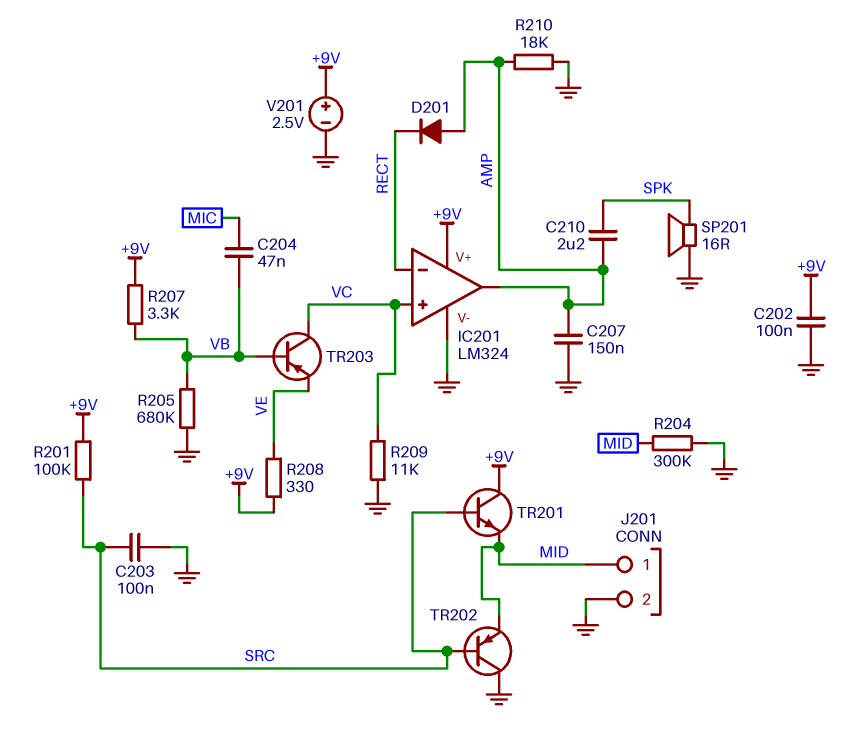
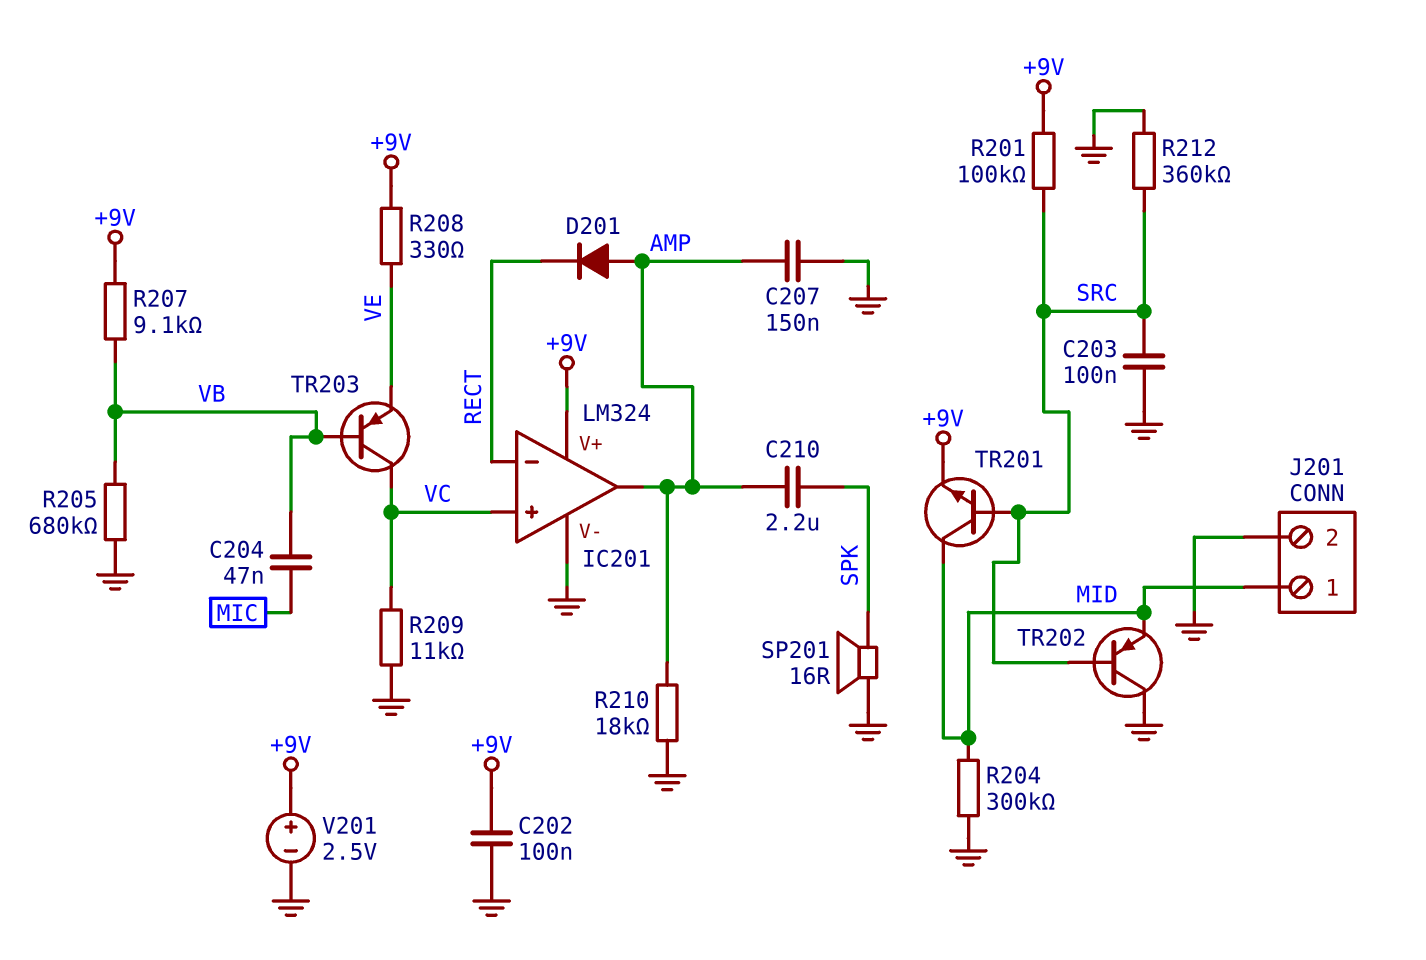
R207: 3.3k (+9V, VB) -> 9.1k (+9V, VB)
R212: none -> 360k (GND, SRC)
TR201: NPN (B SRC, C +9V, E MID) -> NPN (B SRC, C MID, E +9V)

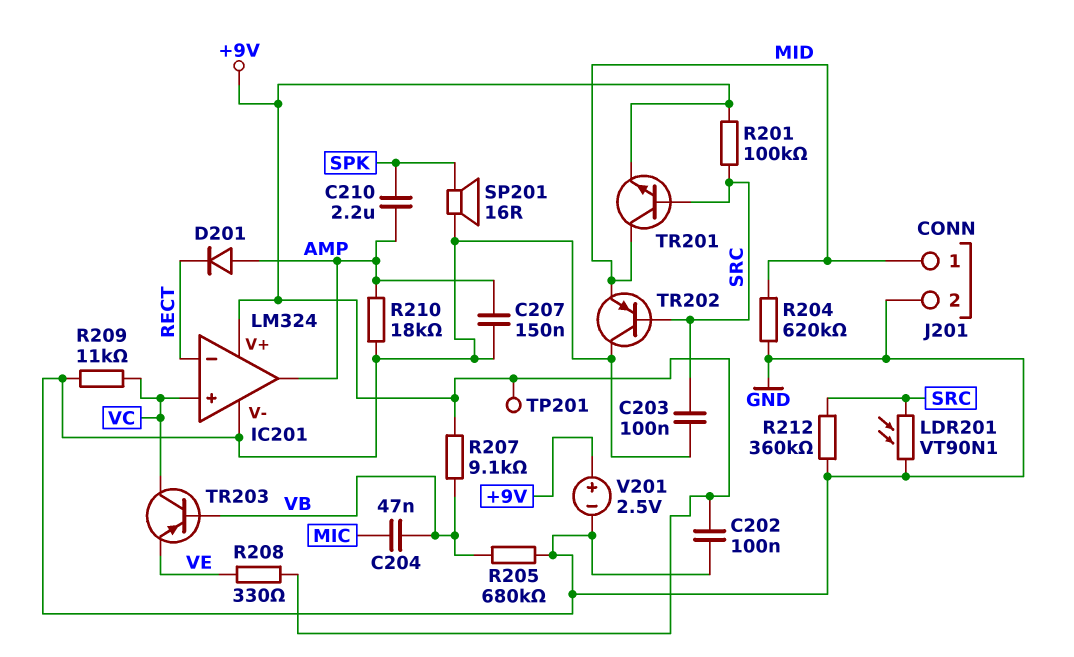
LDR201: none -> VT90N1 (GND, SRC)
R204: 300k (GND, MID) -> 620k (GND, MID)
TP201: none -> test point (+9V)

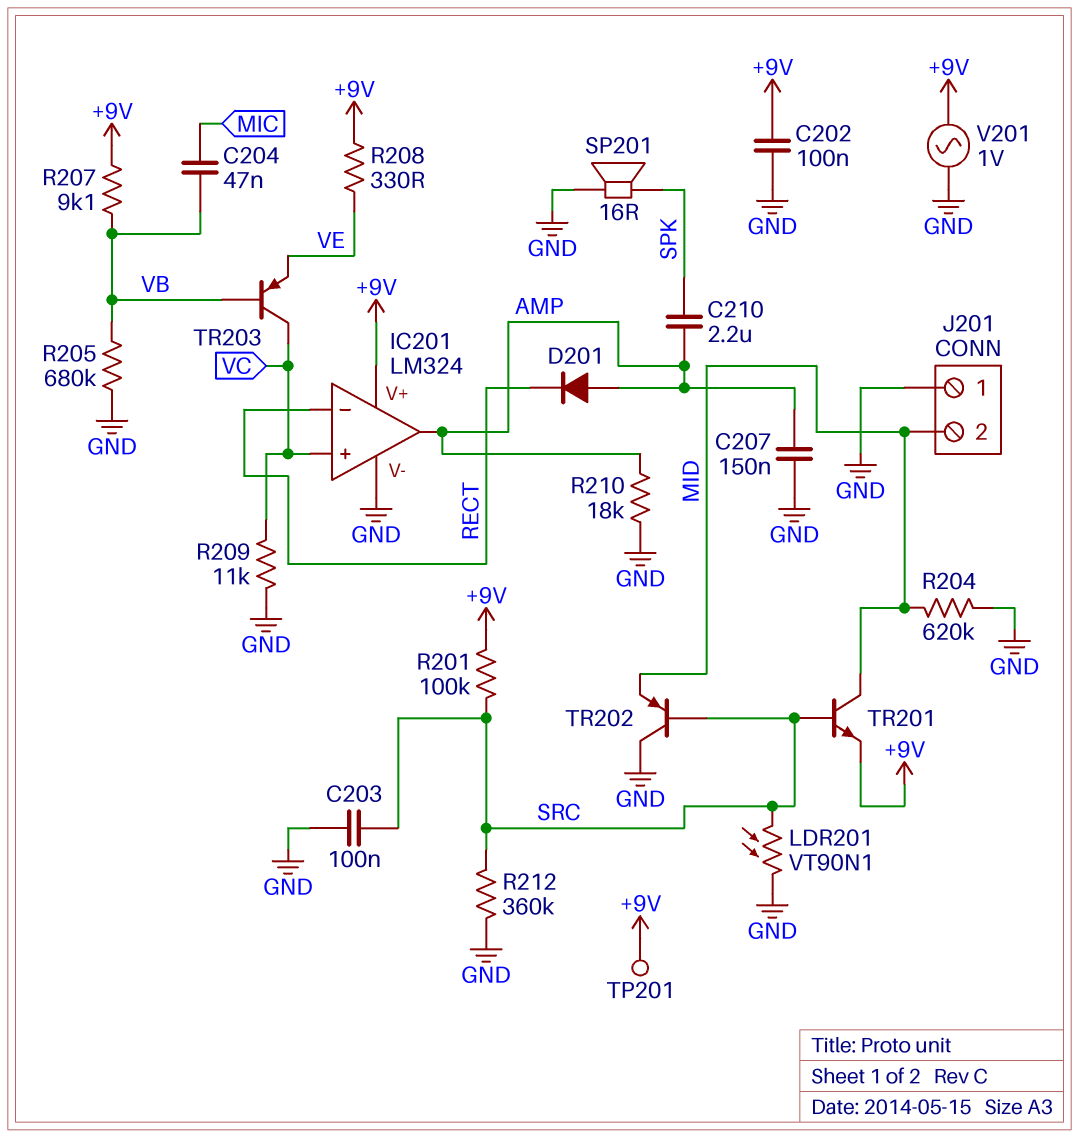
J201 pin 1: MID -> GND
J201 pin 2: GND -> MID
V201: 2.5V (plus +9V, minus GND) -> AC 1V (+9V, GND)

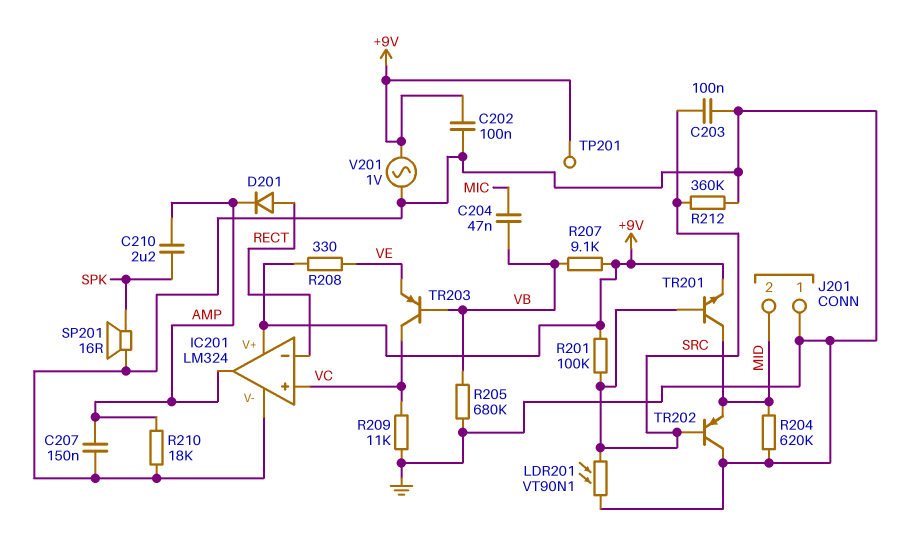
D201: diode (A AMP, K RECT) -> diode (A RECT, K AMP)

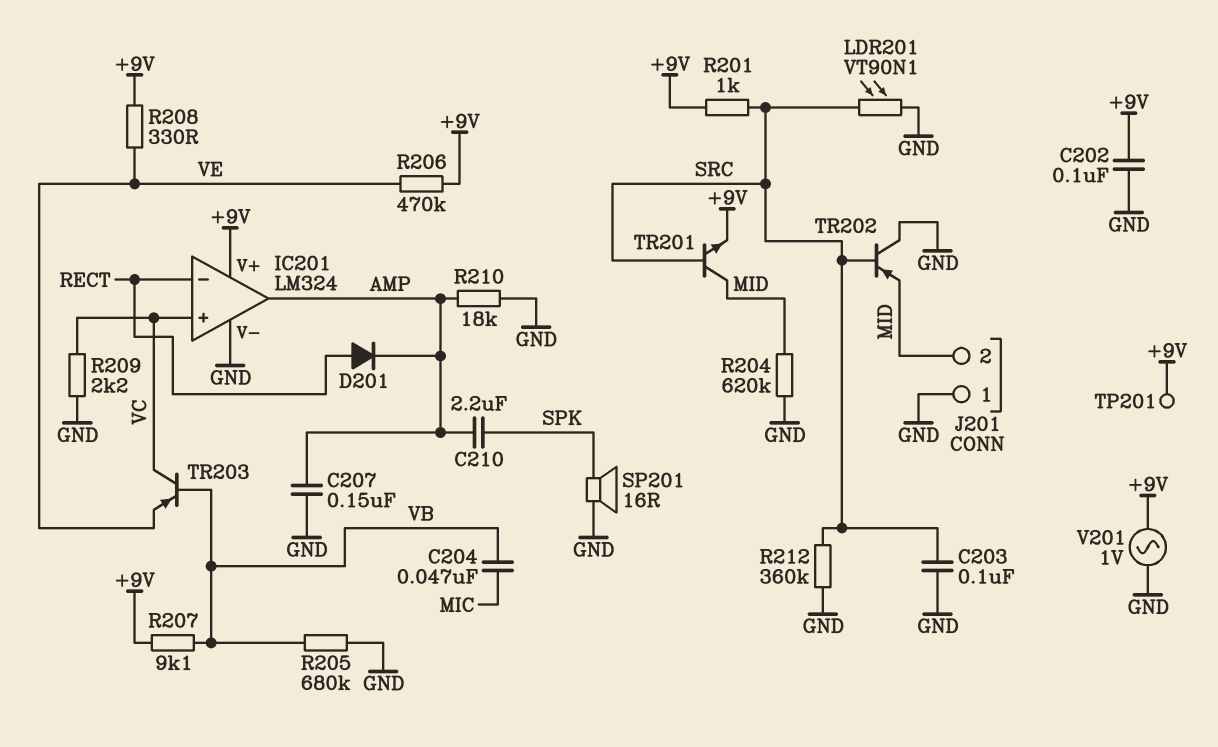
R201: 100k (+9V, SRC) -> 1k (+9V, SRC)
R206: none -> 470k (+9V, VE)
R209: 11k (GND, VC) -> 2.2k (GND, VC)

